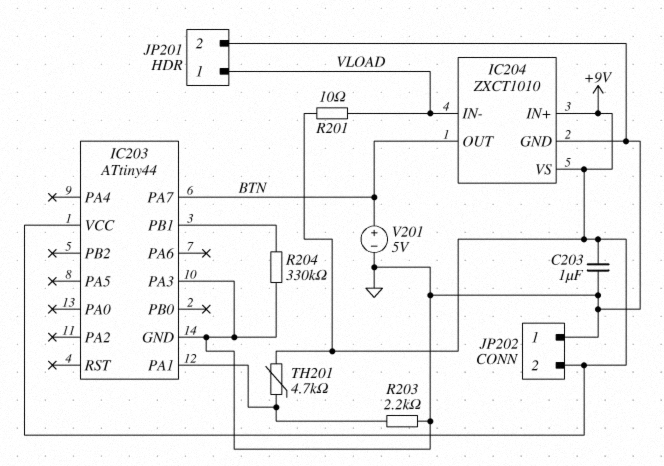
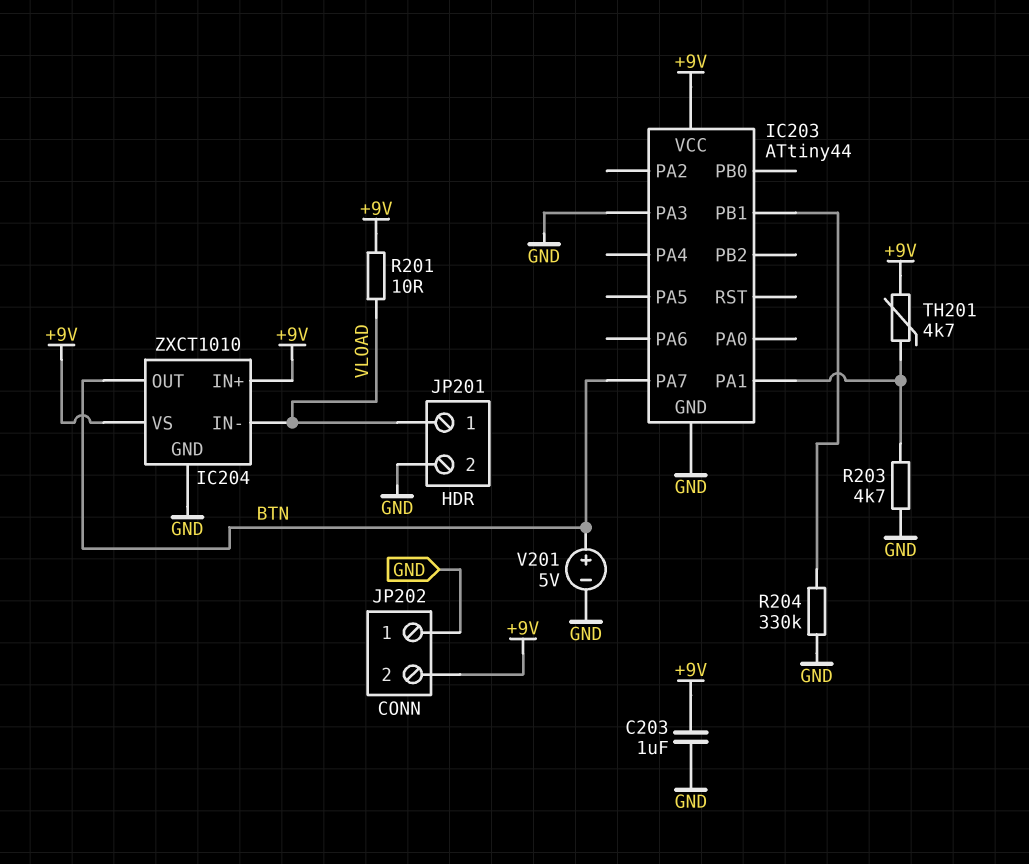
R203: 2.2k (GND, IC203/PA1) -> 4.7k (GND, IC203/PA1)

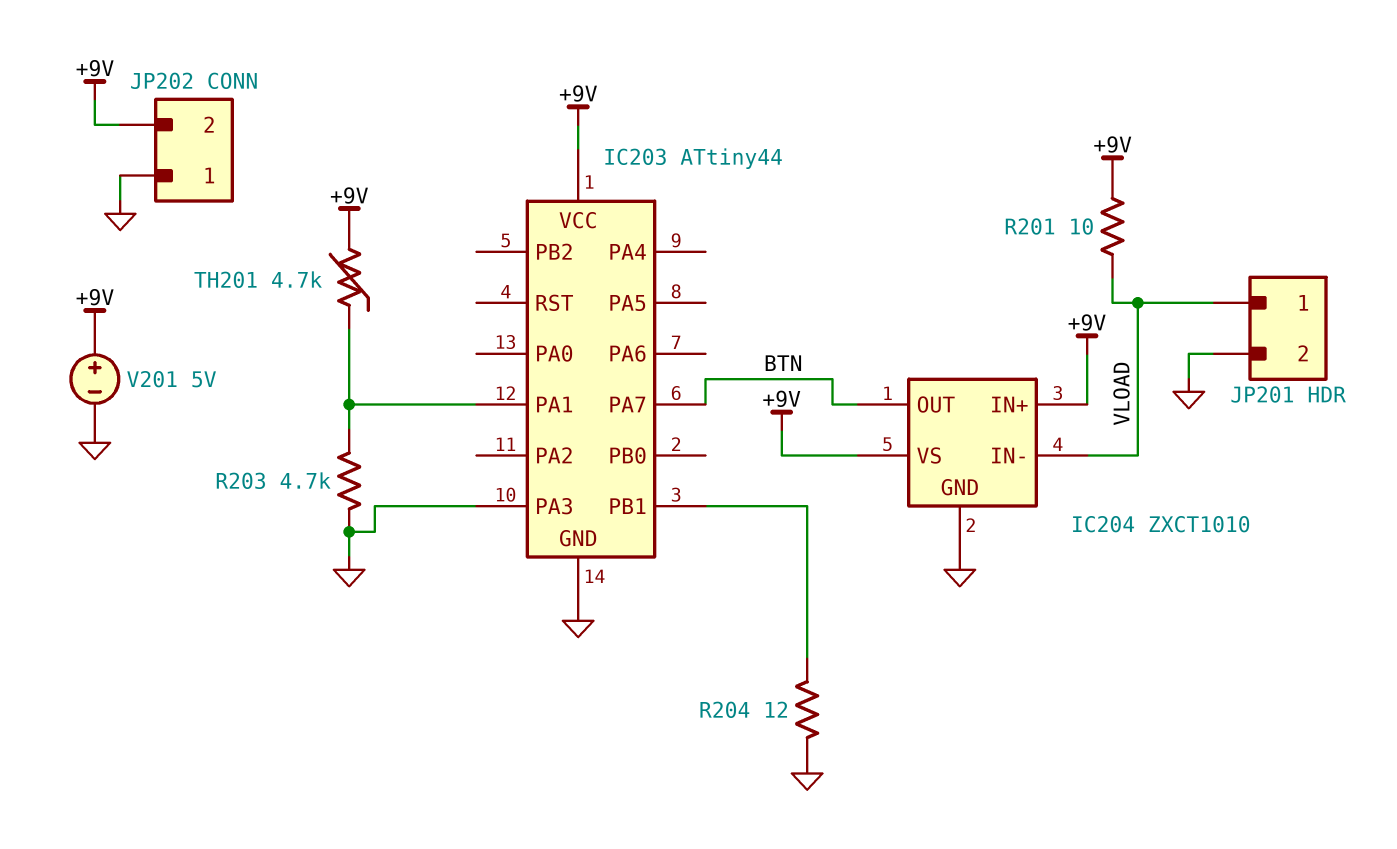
C203: 1uF (+9V, GND) -> none
R204: 330k (GND, IC203/PB1) -> 12 (GND, IC203/PB1)
V201: 5V (plus BTN, minus GND) -> 5V (plus +9V, minus GND)

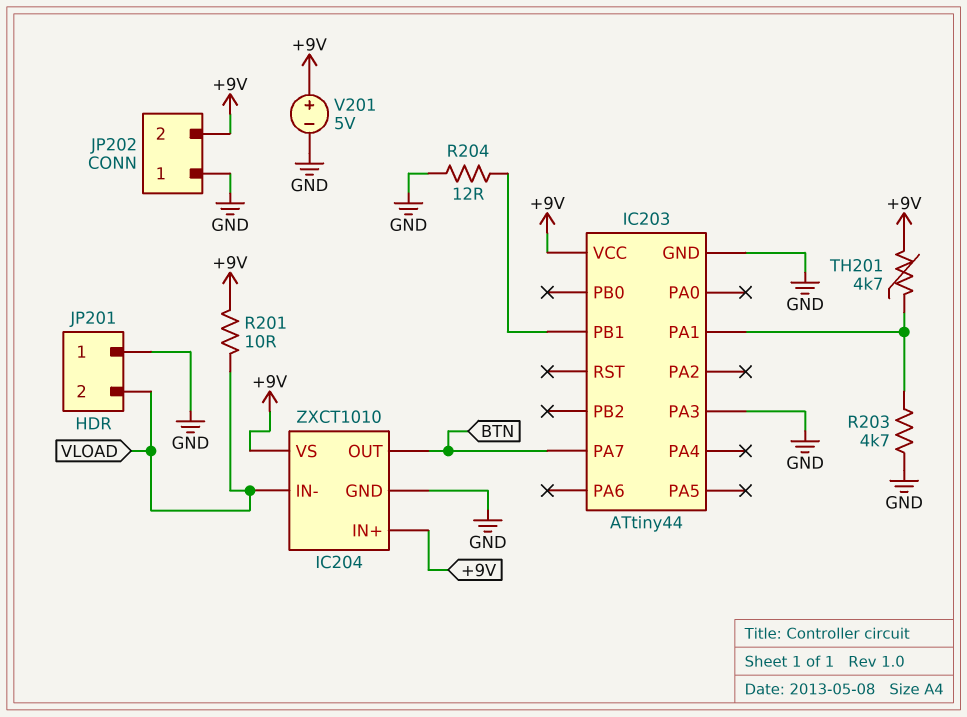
JP201 pin 1: VLOAD -> GND
JP201 pin 2: GND -> VLOAD

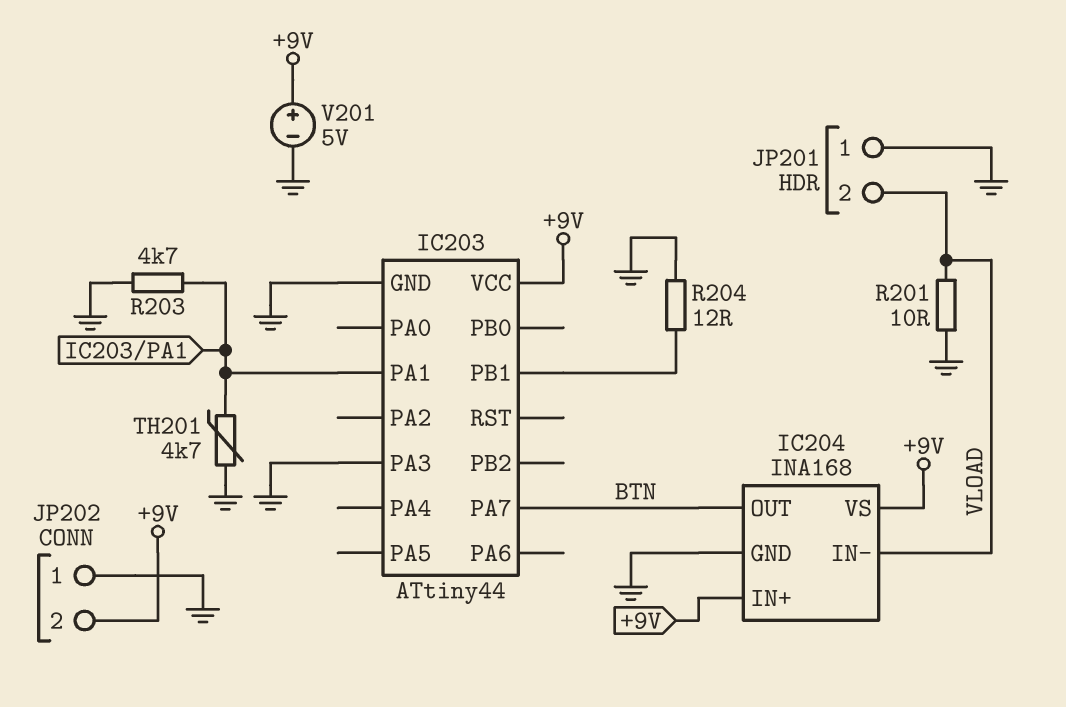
IC204: ZXCT1010 -> INA168
R201: 10 (+9V, VLOAD) -> 10 (GND, VLOAD)
TH201: 4.7k (+9V, IC203/PA1) -> 4.7k (GND, IC203/PA1)

